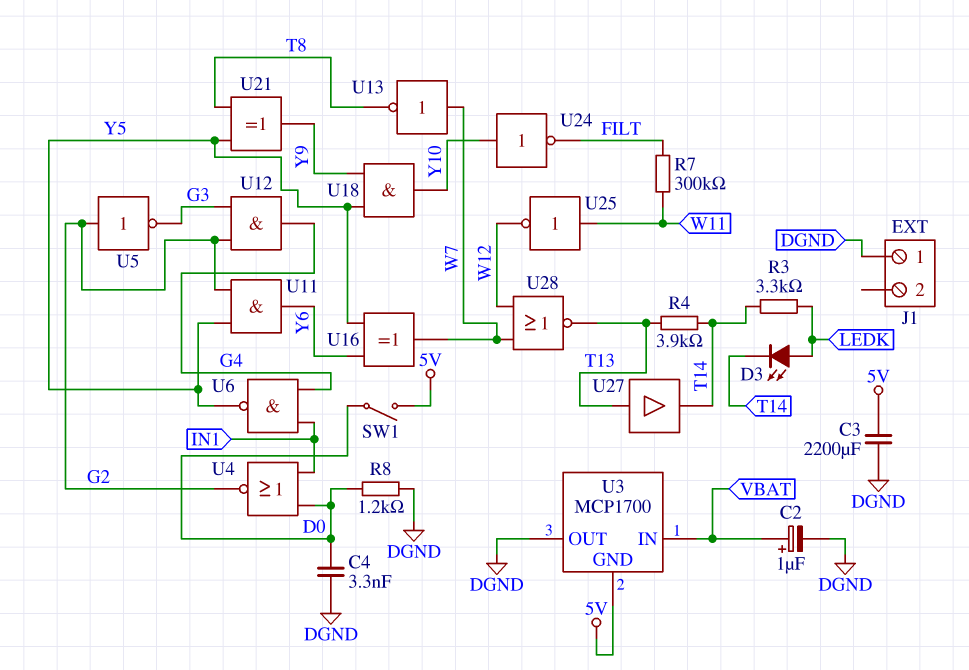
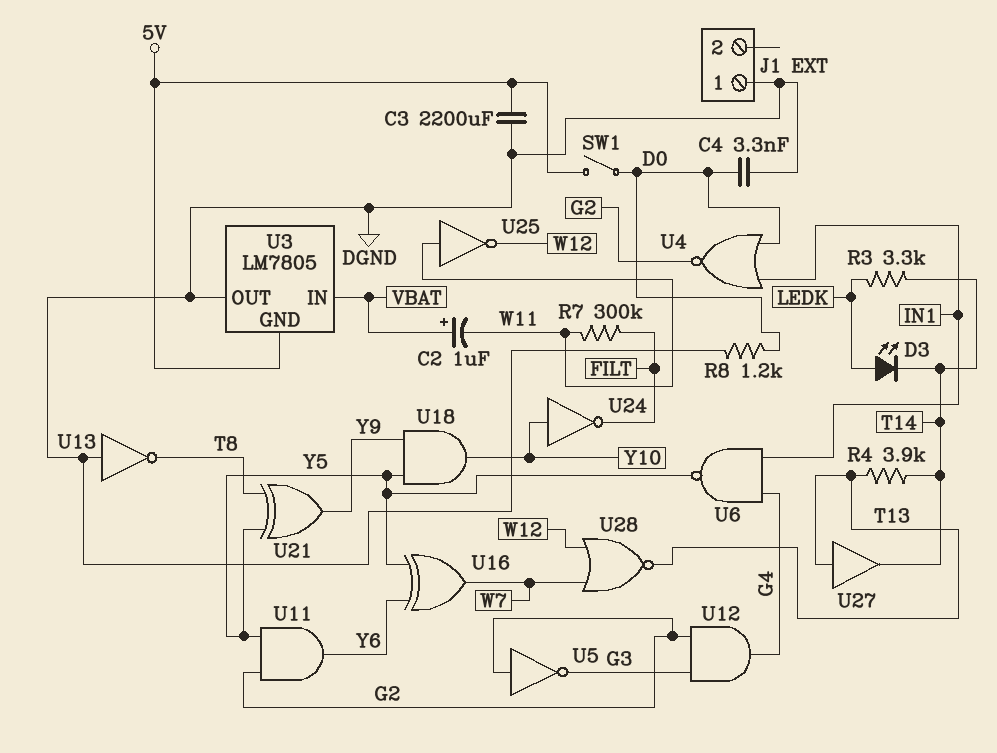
C2: 1uF (plus VBAT, minus DGND) -> 1uF (plus VBAT, minus W11)
U3: MCP1700 -> LM7805
U13: NOT (in W7, out T8) -> NOT (in DGND, out T8)

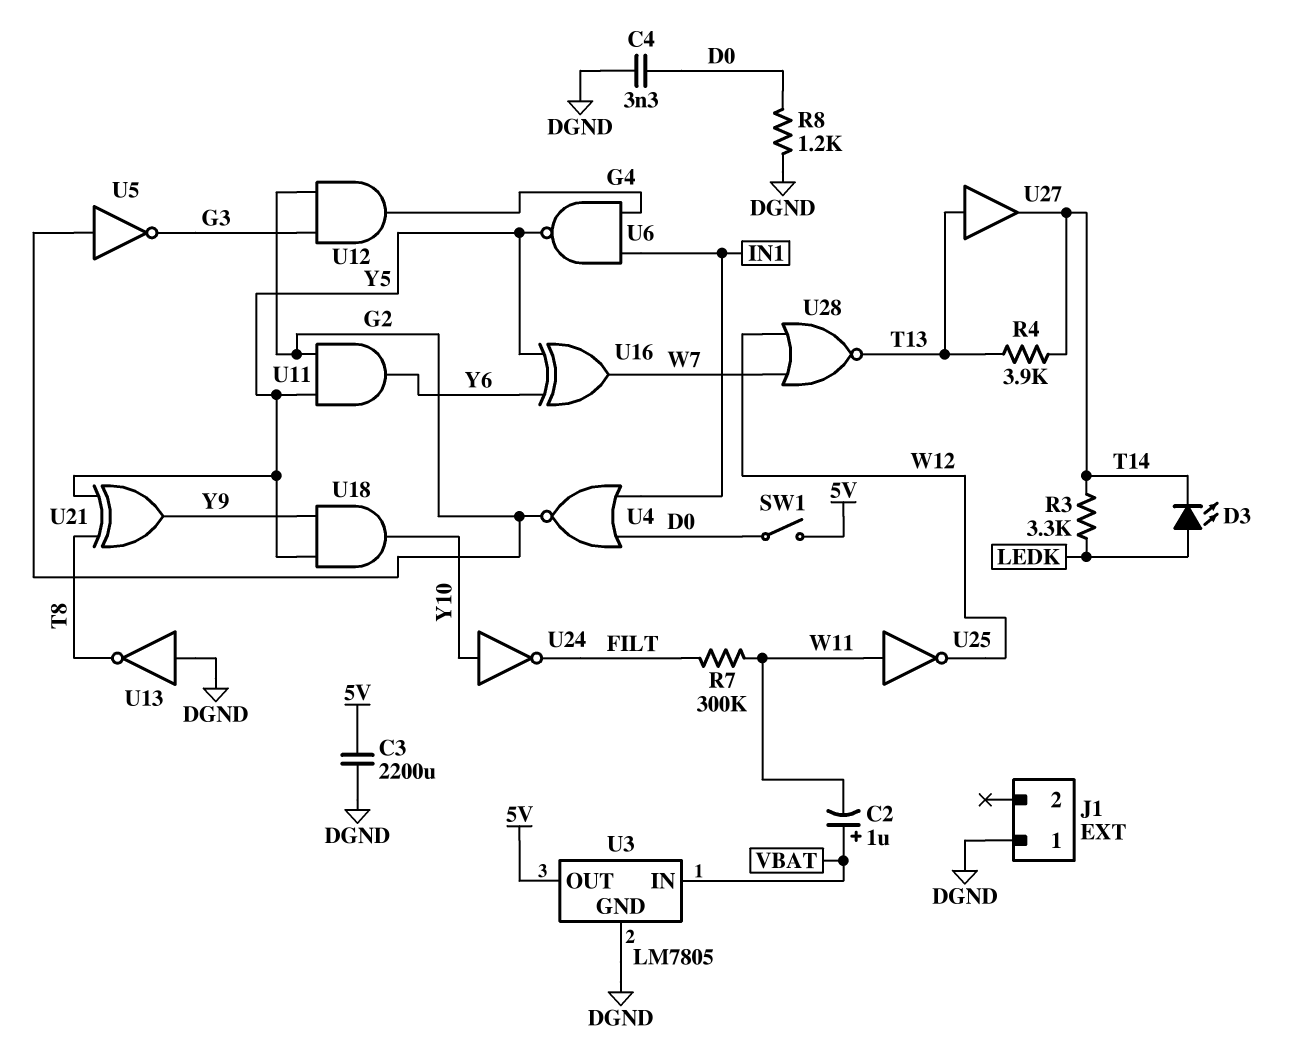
U3 pin GND: 5V -> DGND
U3 pin OUT: DGND -> 5V

